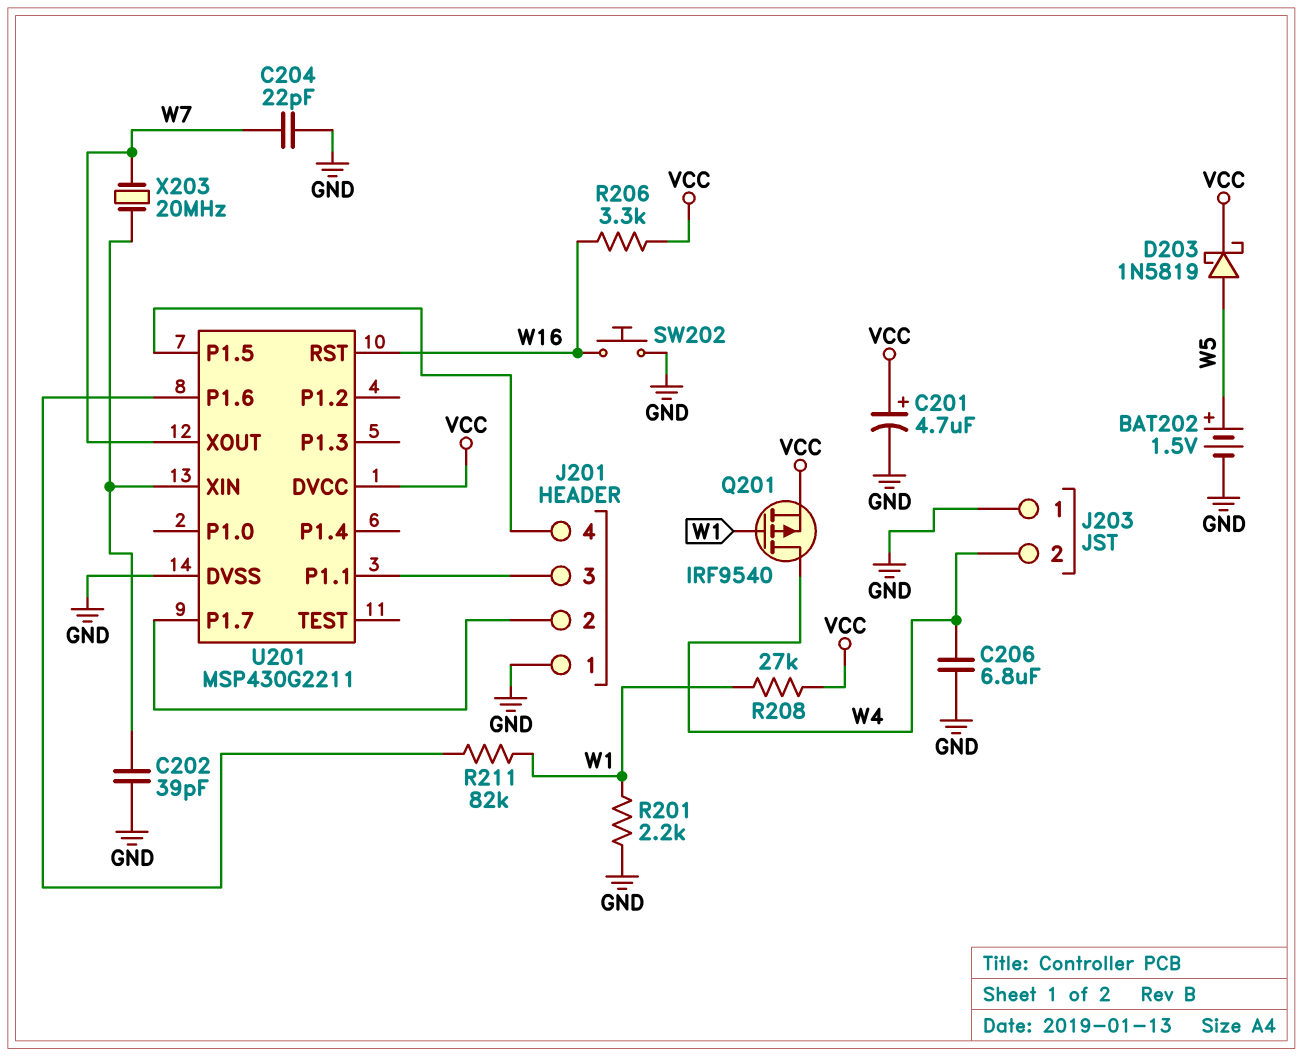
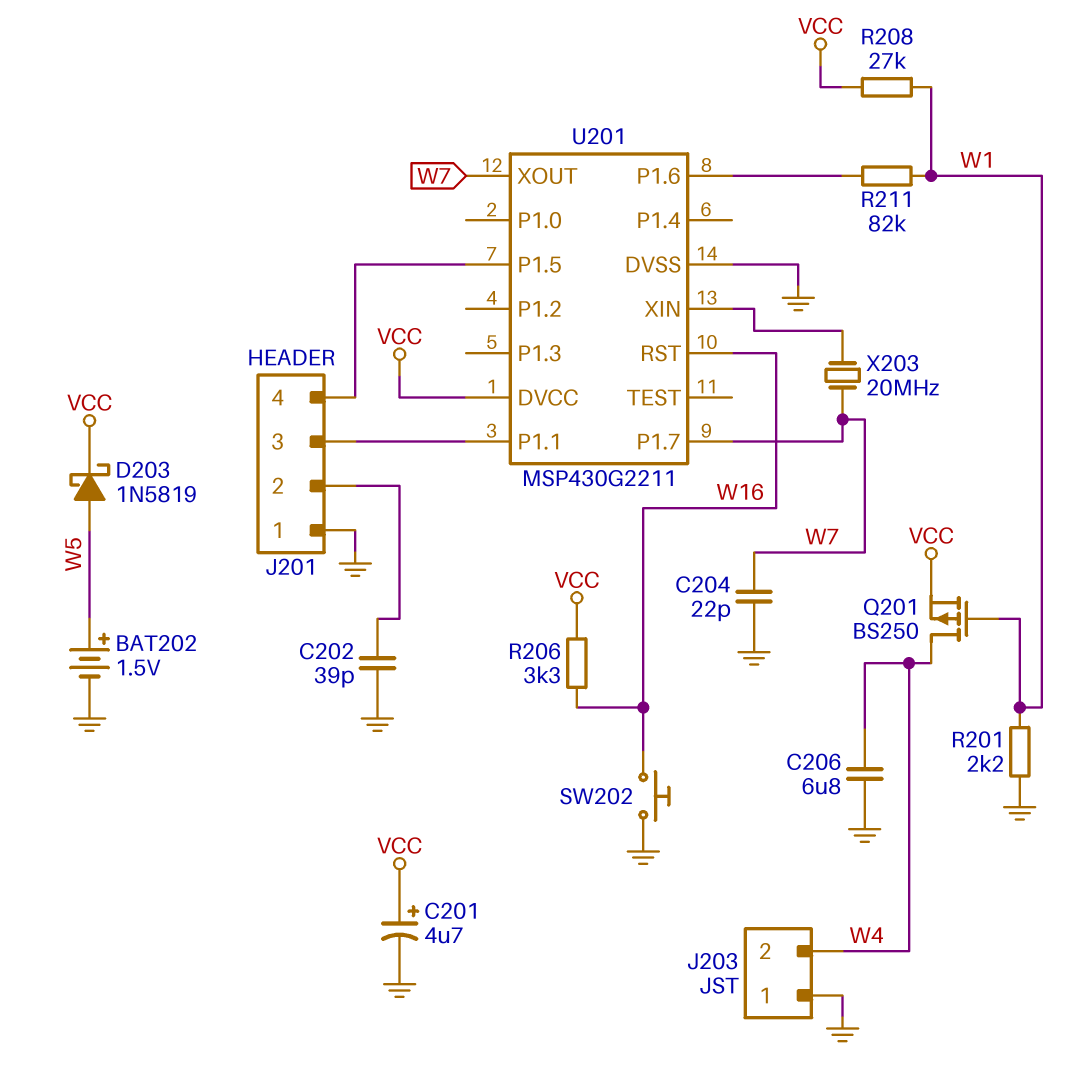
C202: 39pF (GND, U201/XIN) -> 39pF (GND, J201/2)
Q201: PMOS IRF9540 (G W1, D W4, S VCC) -> PMOS BS250 (G W1, D W4, S VCC)
U201 pin P1.7: J201/2 -> W7

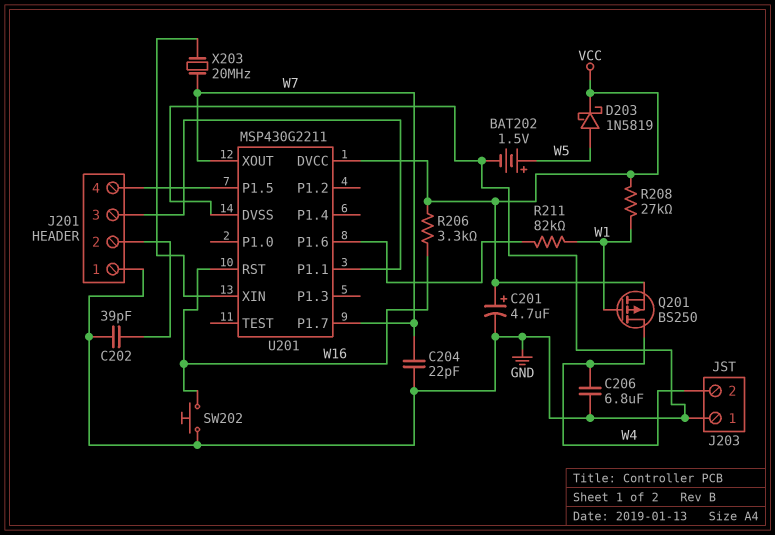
R201: 2.2k (GND, W1) -> none

